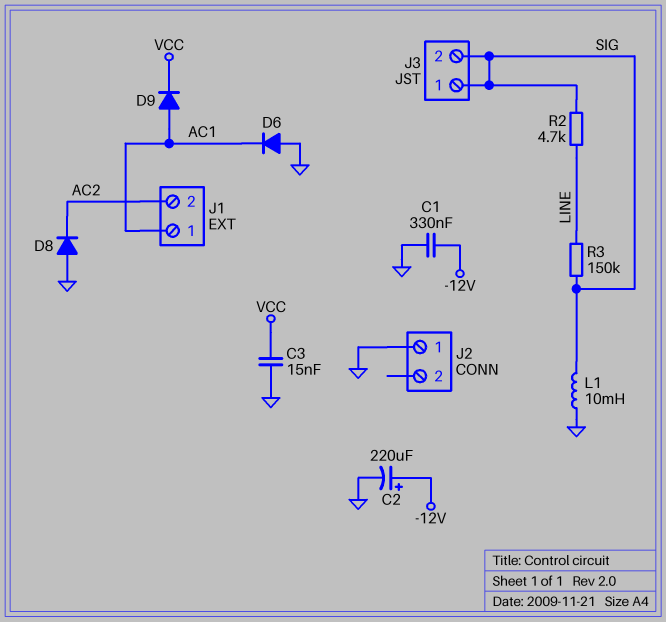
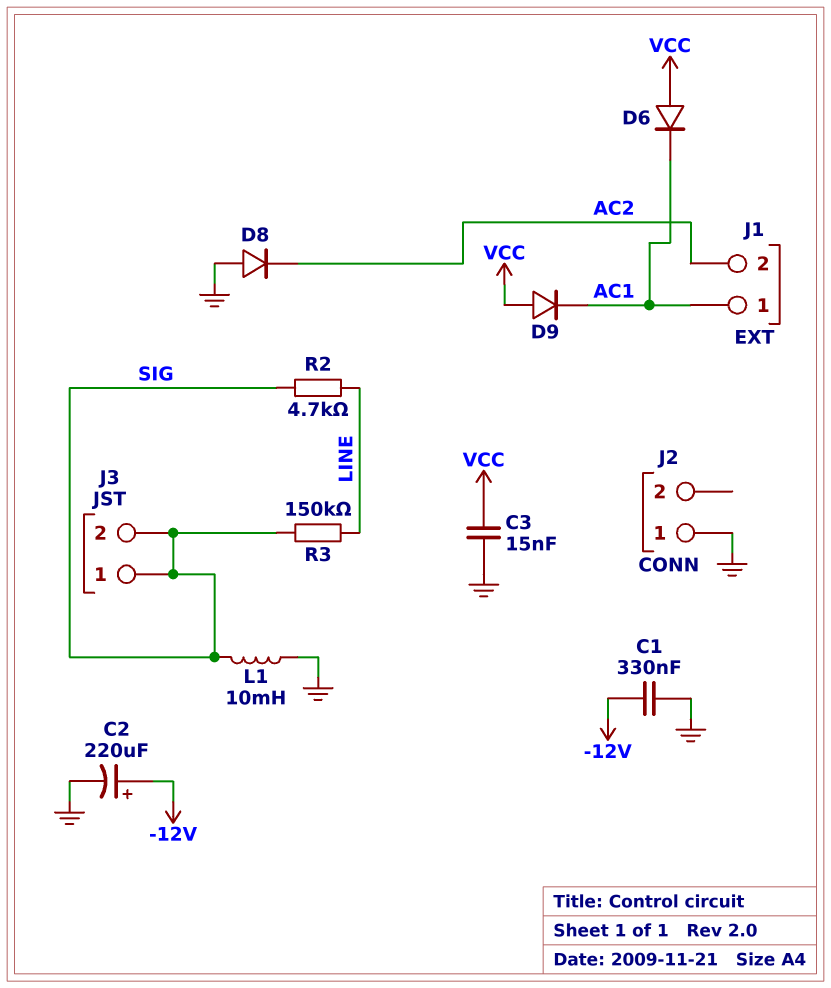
D6: diode (A GND, K AC1) -> diode (A VCC, K AC1)
D9: diode (A AC1, K VCC) -> diode (A VCC, K AC1)

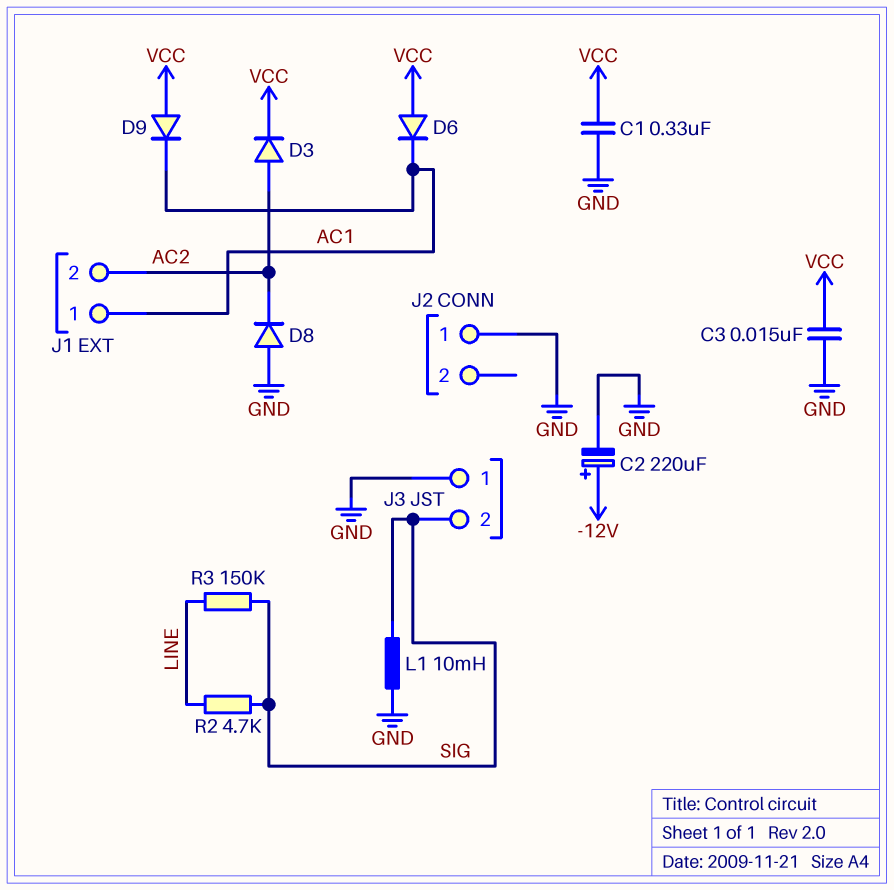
C1: 330nF (-12V, GND) -> 330nF (GND, VCC)
D3: none -> diode (A AC2, K VCC)
J3 pin 1: SIG -> GND

